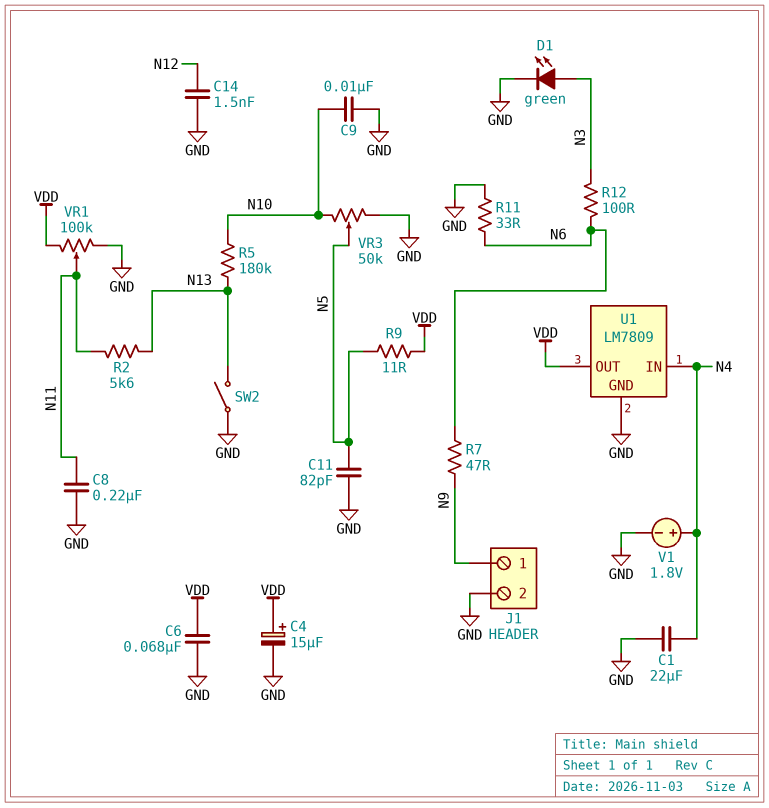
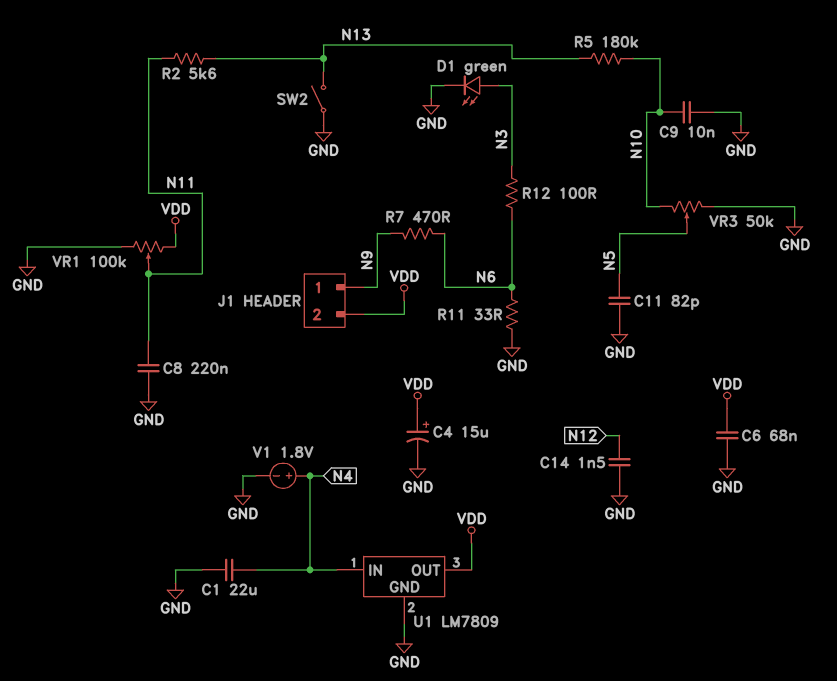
J1 pin 2: GND -> VDD
R7: 47 (N6, N9) -> 470 (N6, N9)
R9: 11 (N5, VDD) -> none

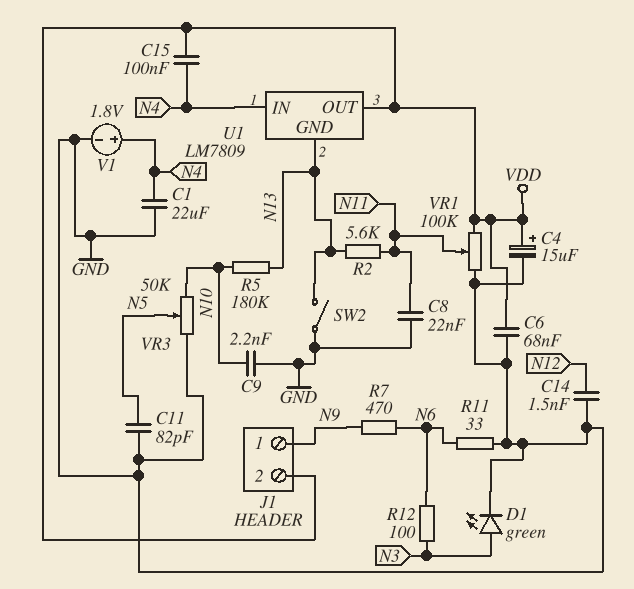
C8: 220nF (GND, N11) -> 22nF (GND, N11)
C9: 10nF (GND, N10) -> 2.2nF (GND, N10)
C15: none -> 100nF (N4, VDD)
U1 pin GND: GND -> N13

